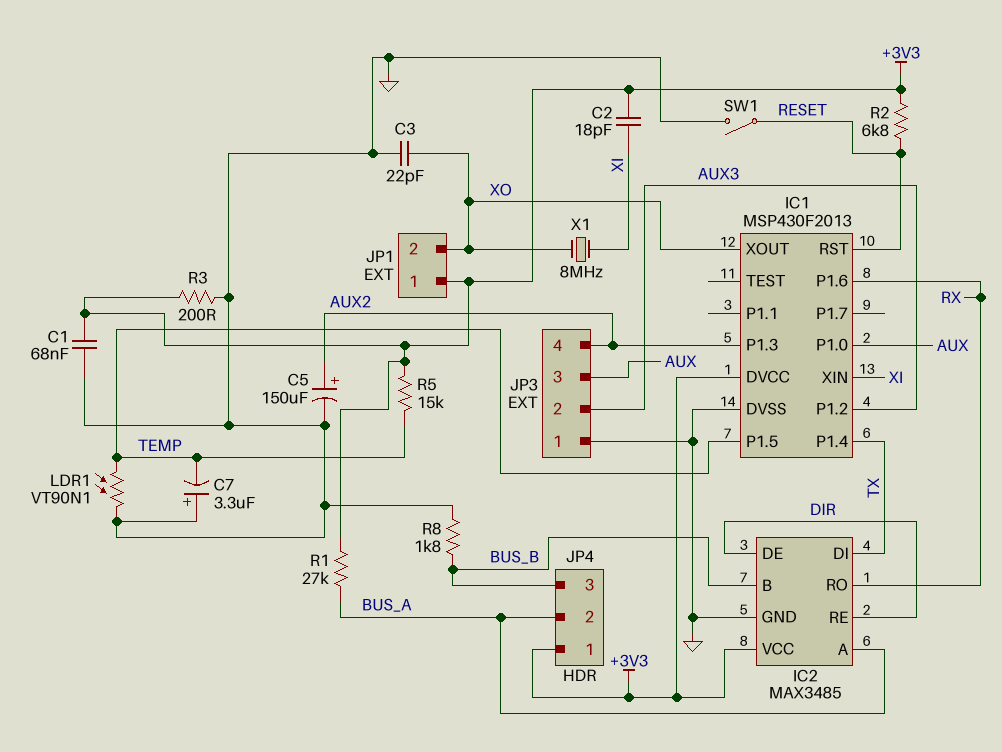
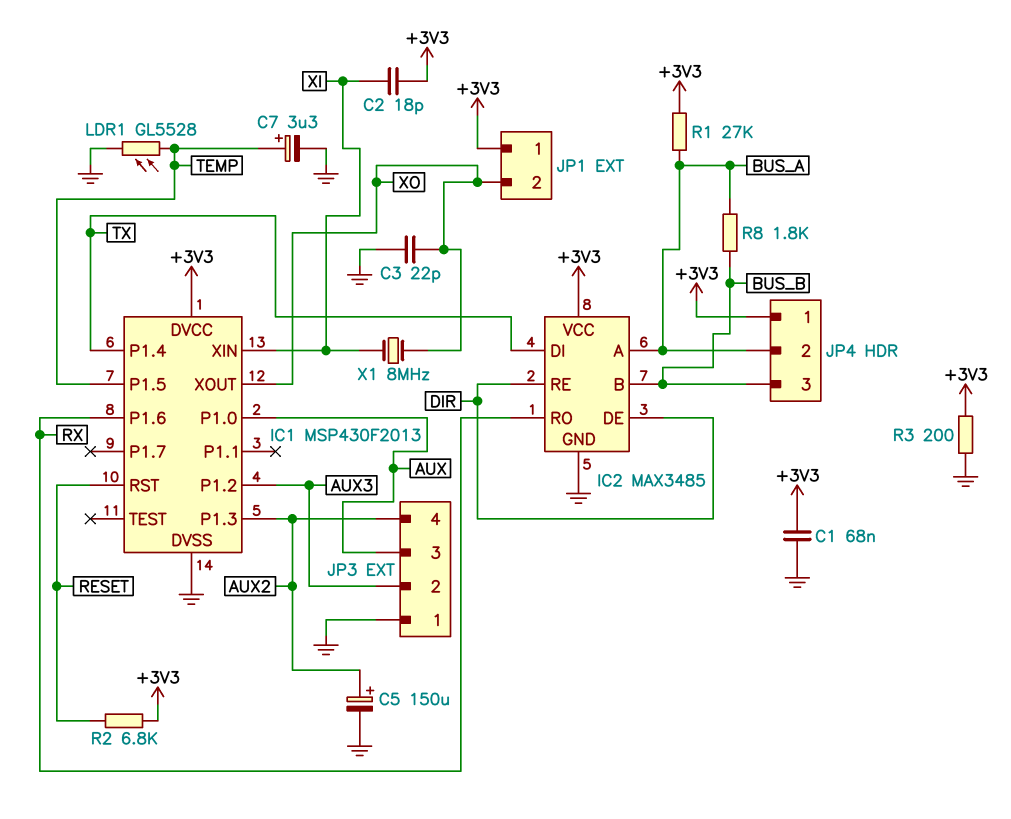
C7: 3.3uF (plus GND, minus TEMP) -> 3.3uF (plus TEMP, minus GND)
LDR1: VT90N1 (GND, TEMP) -> GL5528 (GND, TEMP)
R5: 15k (+3V3, TEMP) -> none
R8: 1.8k (BUS_B, GND) -> 1.8k (BUS_A, BUS_B)
SW1: switch (GND, RESET) -> none

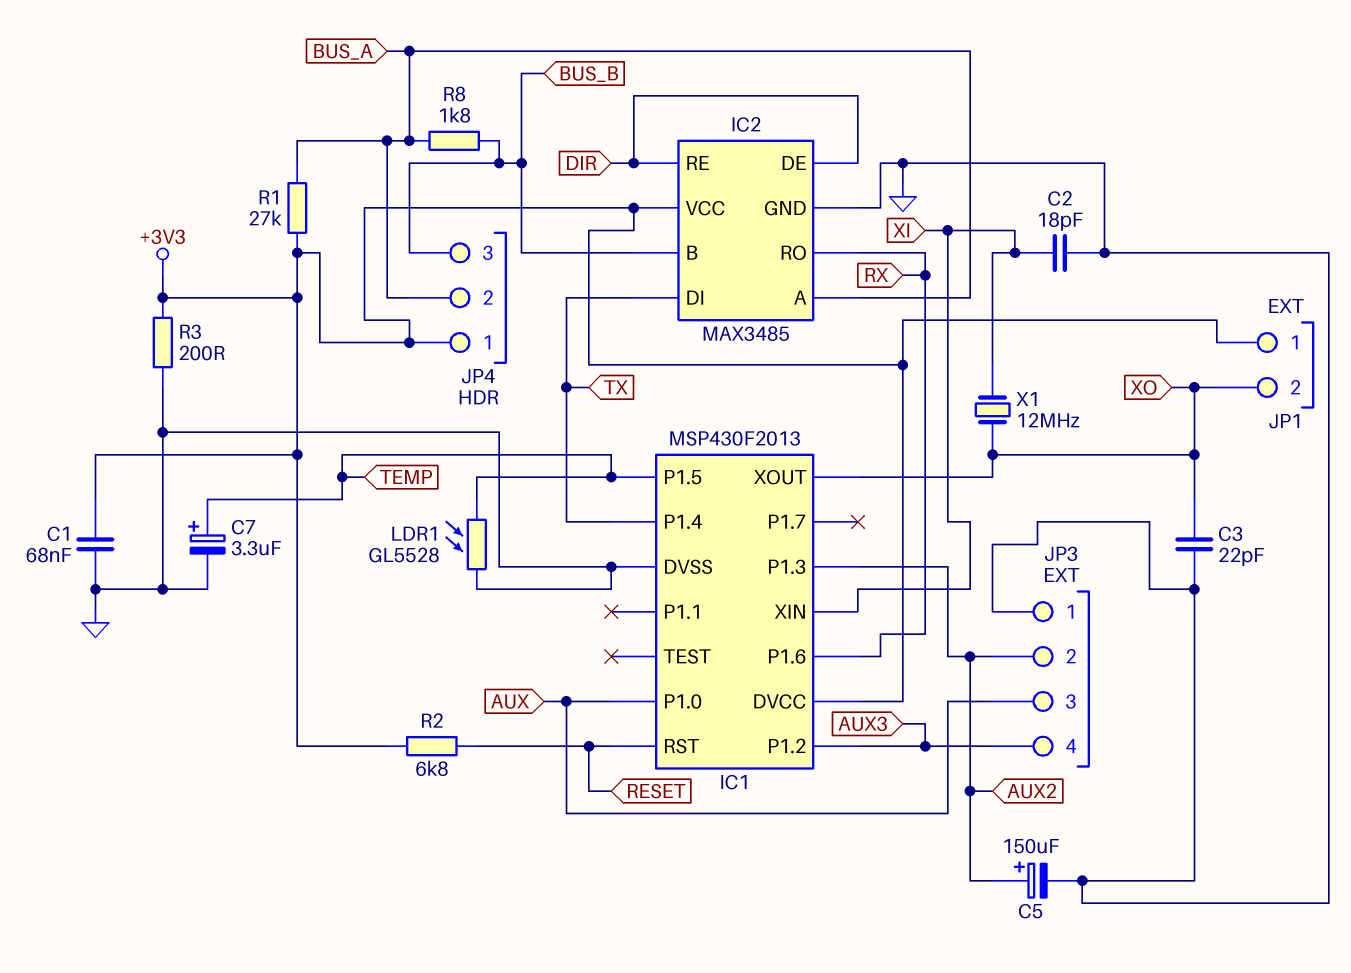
C2: 18pF (+3V3, XI) -> 18pF (GND, XI)
JP3 pin 2: AUX3 -> AUX2
JP3 pin 4: AUX2 -> AUX3
X1: 8MHz (XI, XO) -> 12MHz (XI, XO)

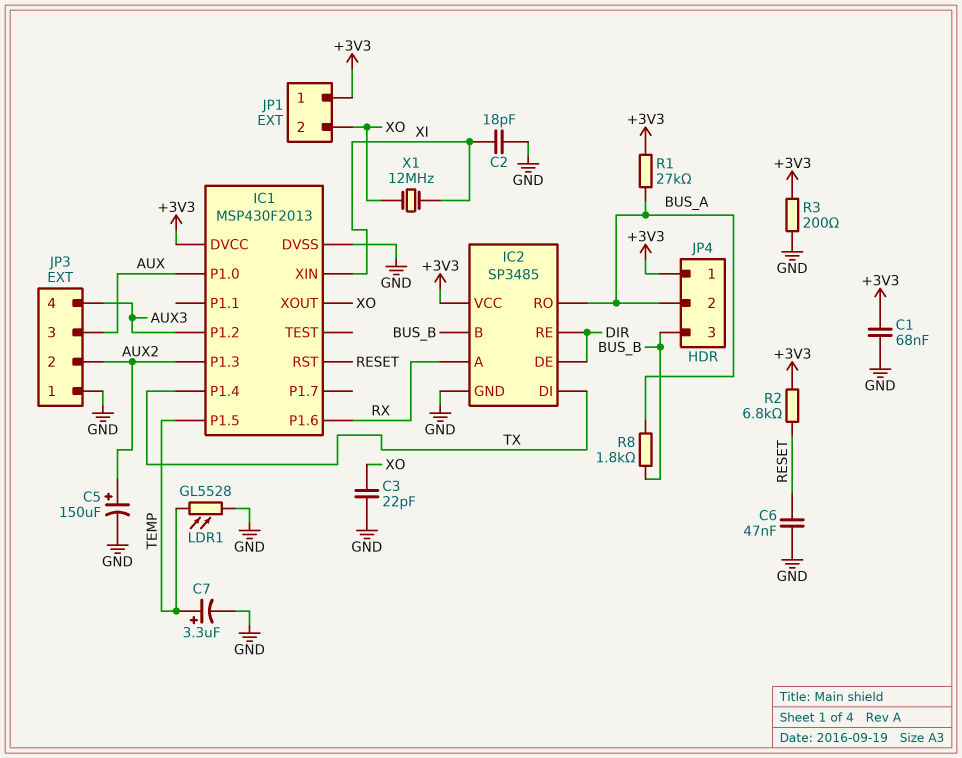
C6: none -> 47nF (GND, RESET)
IC2: MAX3485 -> SP3485
IC2 pin A: BUS_A -> RX
IC2 pin RO: RX -> BUS_A

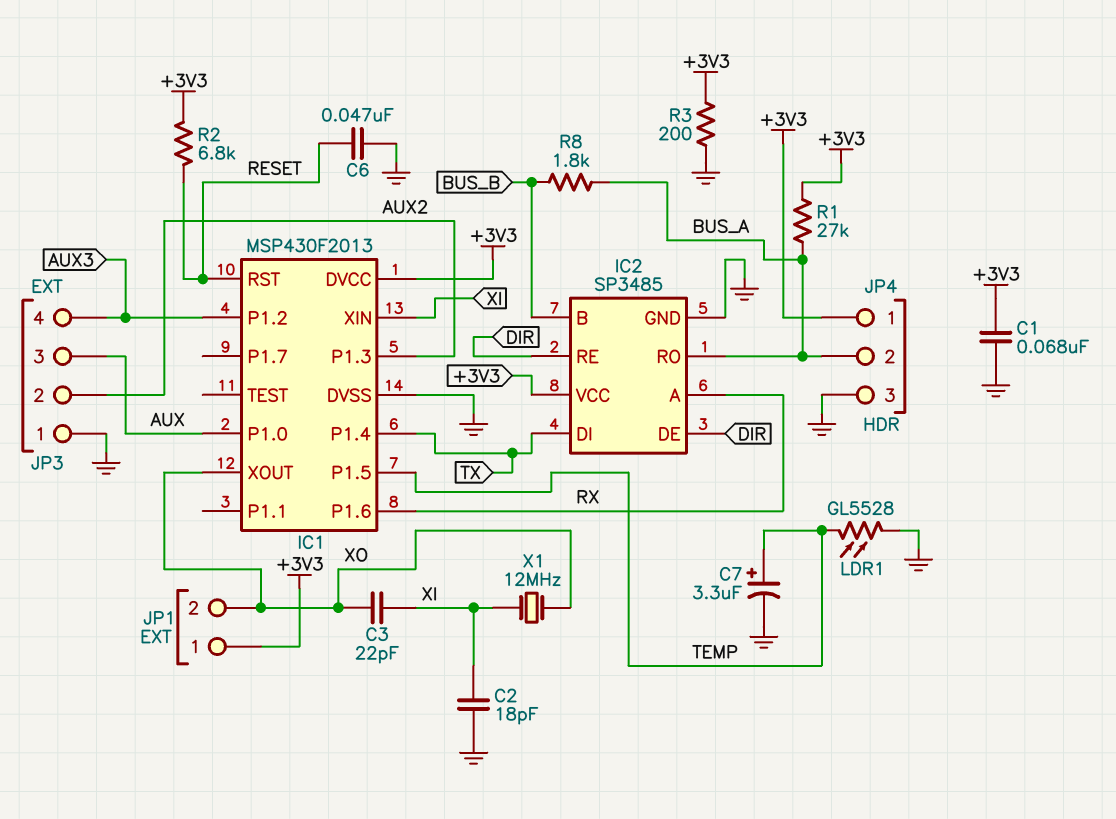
C3: 22pF (GND, XO) -> 22pF (XI, XO)
C5: 150uF (plus AUX2, minus GND) -> none
JP4 pin 3: BUS_B -> GND

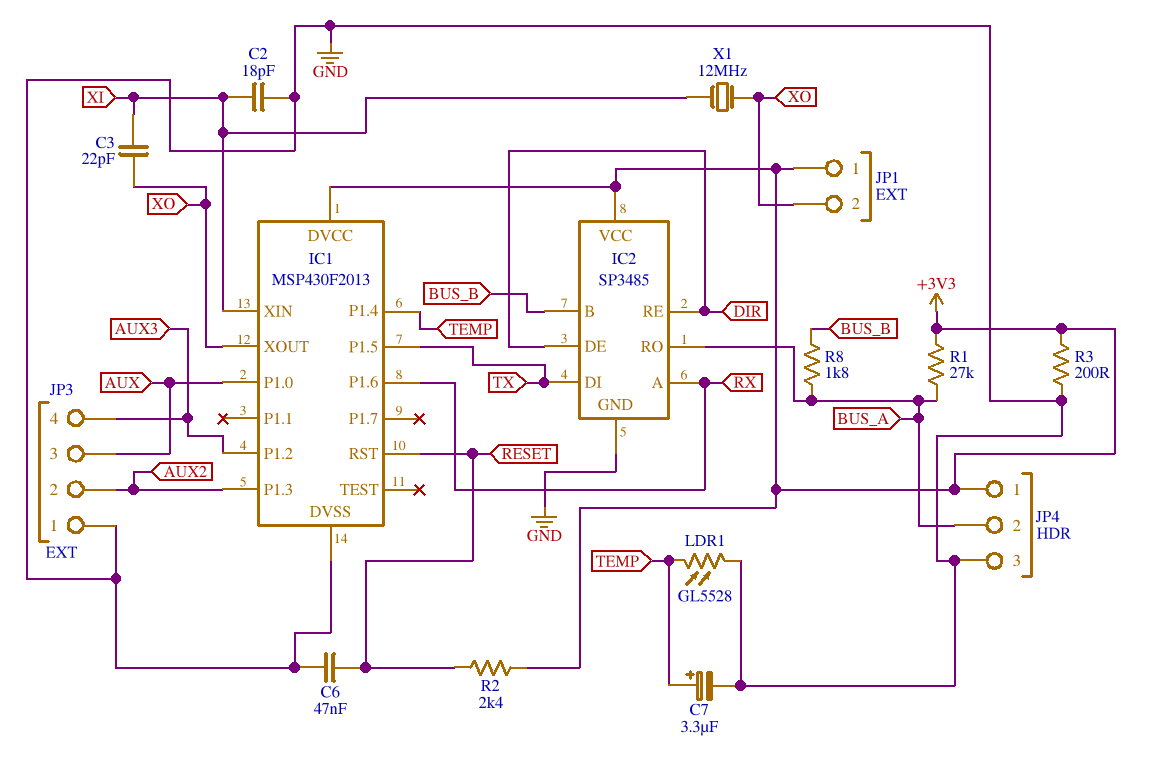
C1: 68nF (+3V3, GND) -> none
IC1 pin P1.4: TX -> TEMP
IC1 pin P1.5: TEMP -> TX
R2: 6.8k (+3V3, RESET) -> 2.4k (+3V3, RESET)

